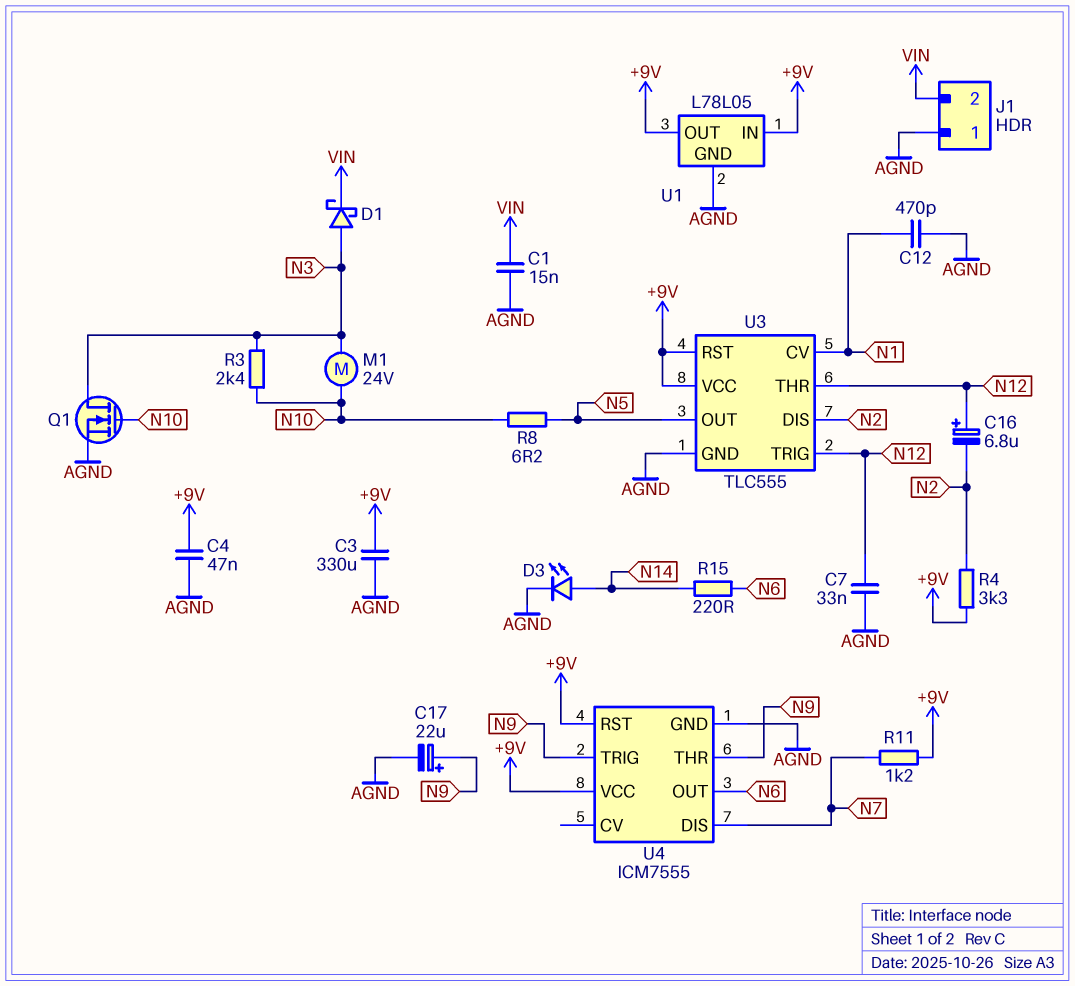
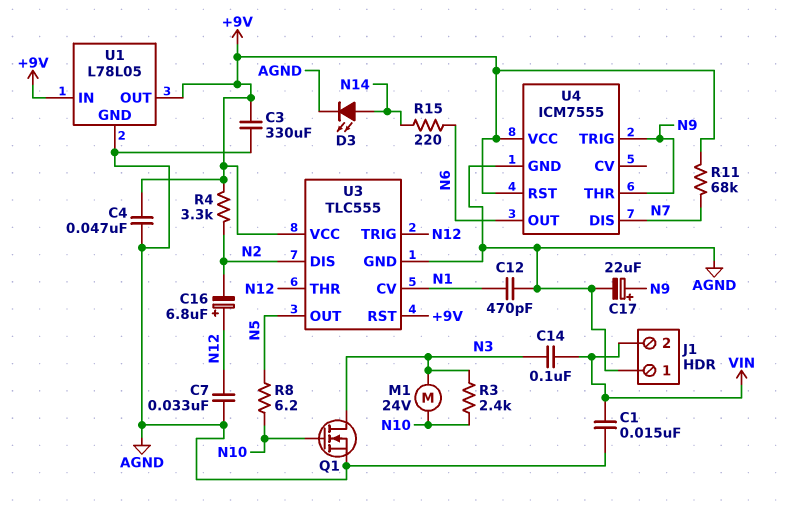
C14: none -> 100nF (N3, VIN)
D1: schottky (A N3, K VIN) -> none
R11: 1.2k (+9V, N7) -> 68k (+9V, N7)

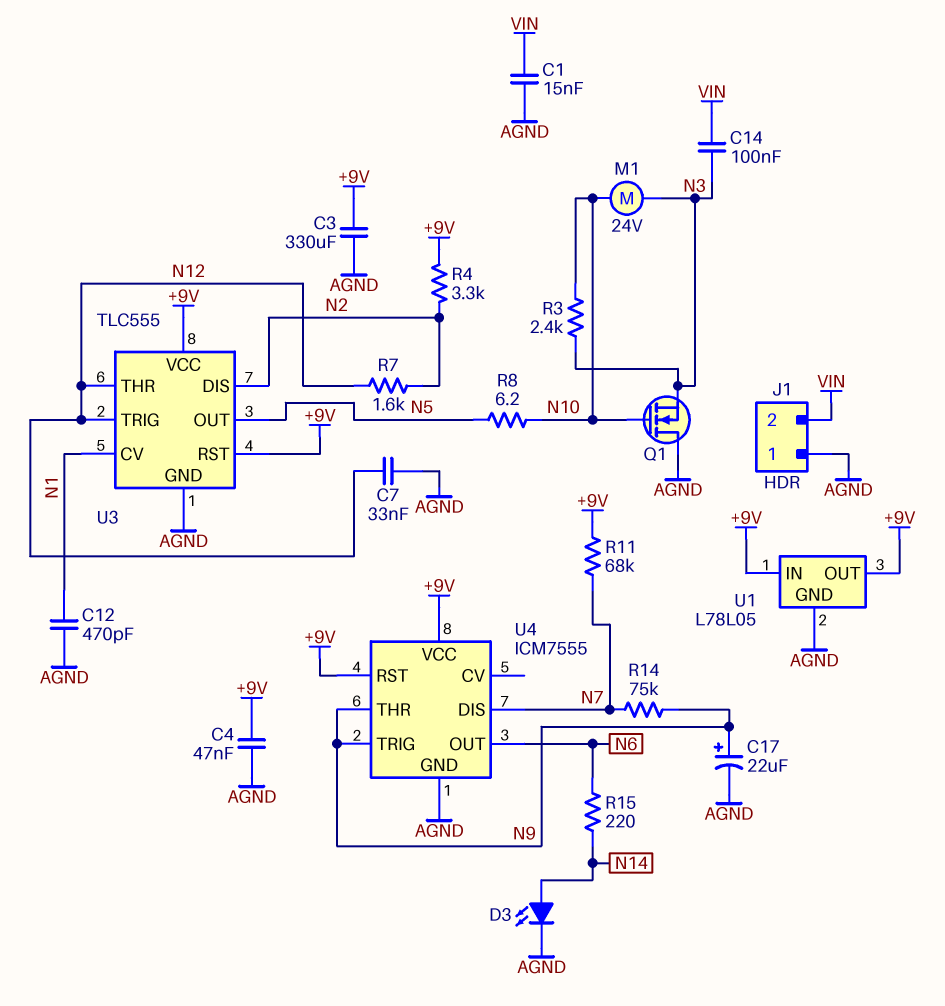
C16: 6.8uF (plus N12, minus N2) -> none
Q1: NMOS (G N10, D N3, S AGND) -> NMOS (G N10, D AGND, S N3)
R7: none -> 1.6k (N2, N12)
R14: none -> 75k (N7, N9)

